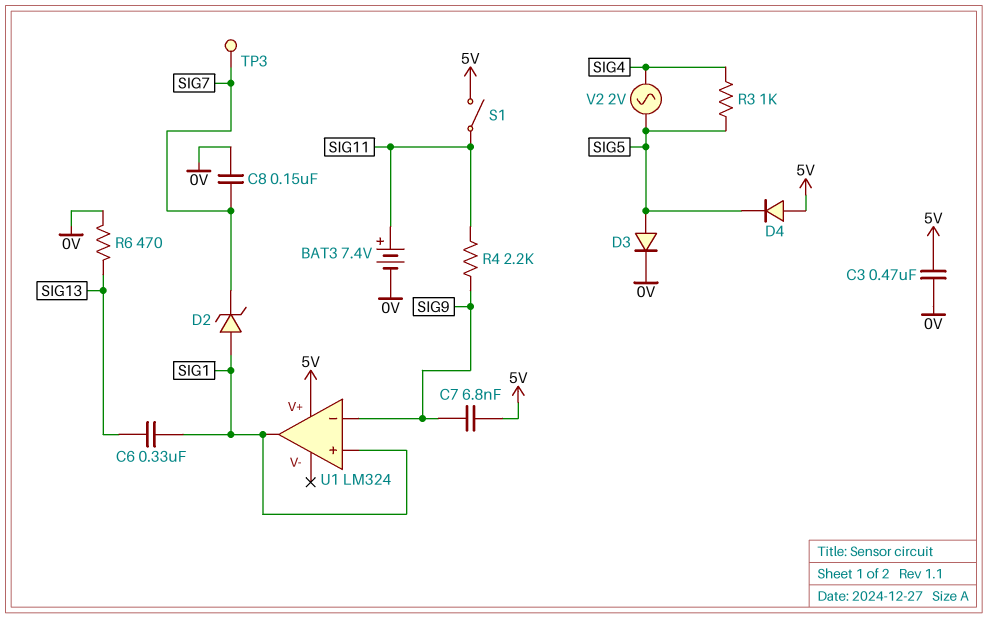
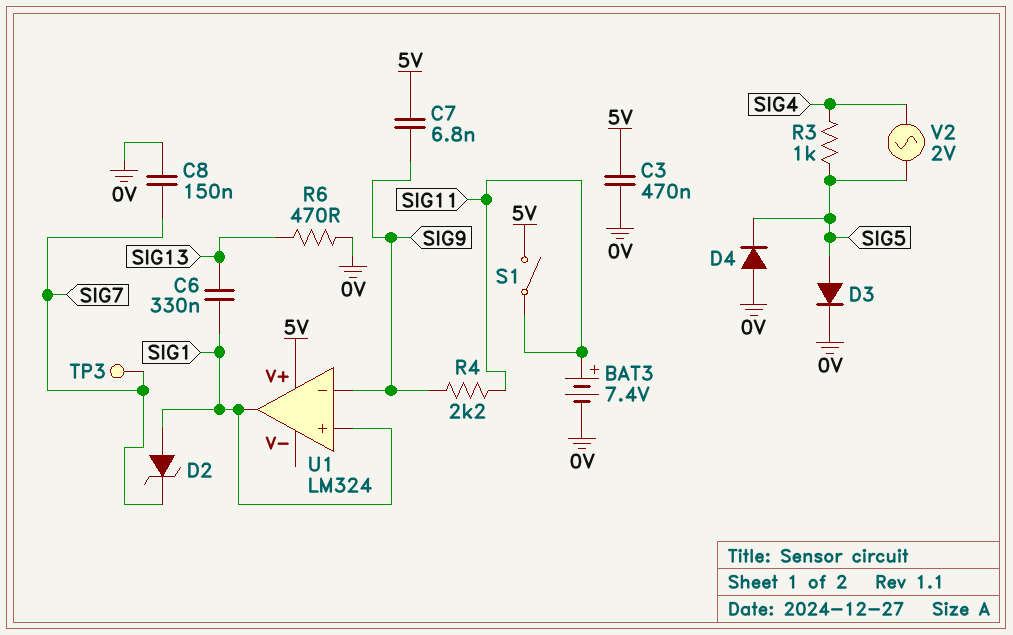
D4: diode (A 5V, K SIG5) -> diode (A 0V, K SIG5)

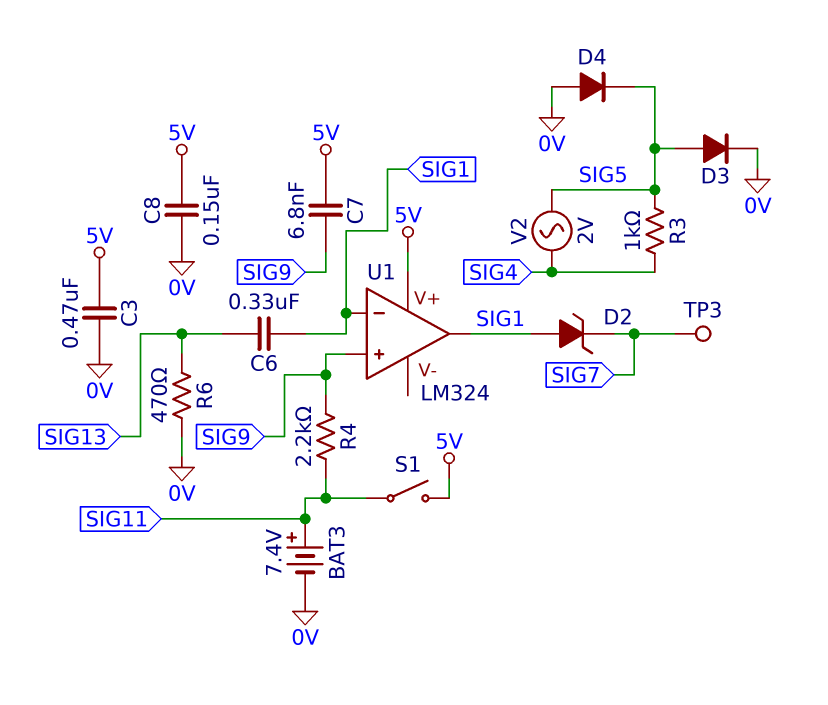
C8: 150nF (0V, SIG7) -> 150nF (0V, 5V)
U1 pin in+: SIG1 -> SIG9
U1 pin in-: SIG9 -> SIG1

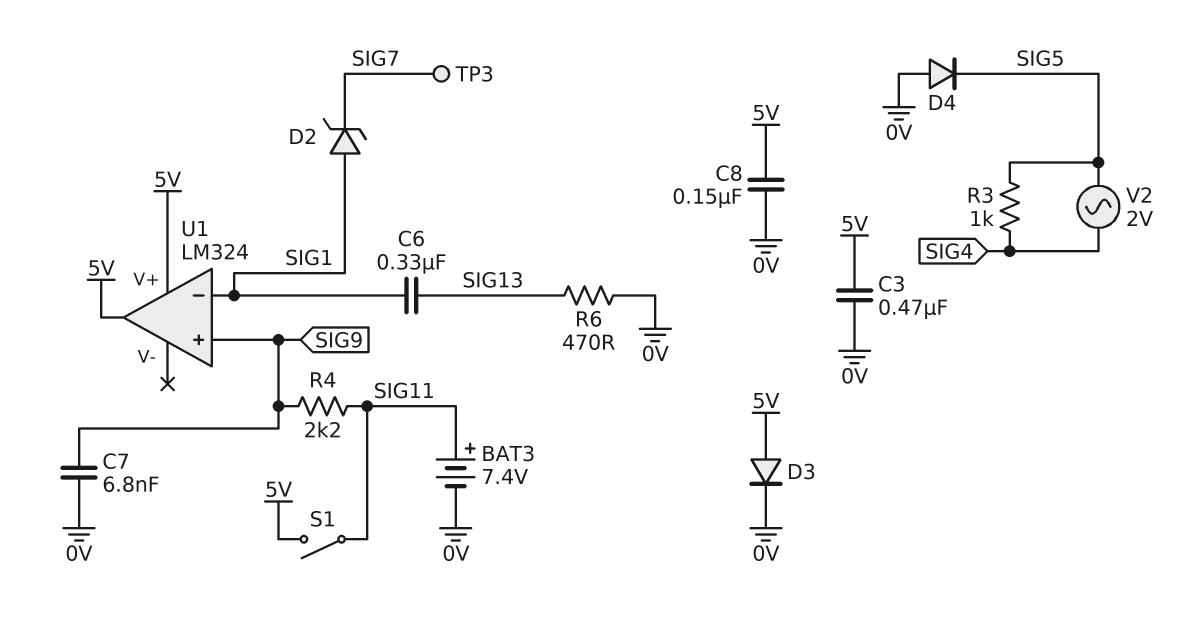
C7: 6.8nF (5V, SIG9) -> 6.8nF (0V, SIG9)
D3: diode (A SIG5, K 0V) -> diode (A 5V, K 0V)
U1 pin out: SIG1 -> 5V

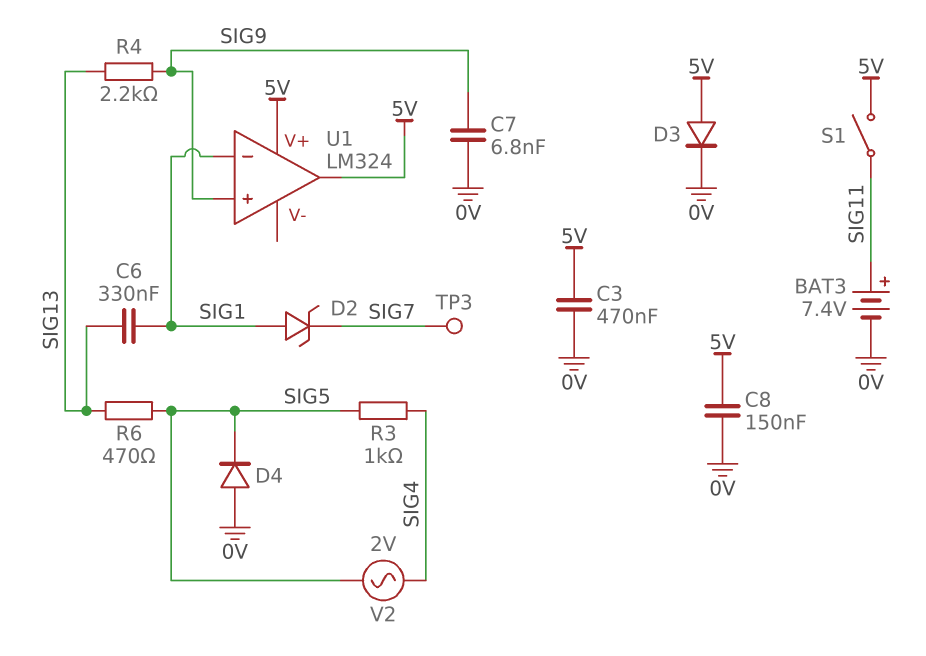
R4: 2.2k (SIG9, SIG11) -> 2.2k (SIG9, SIG13)
R6: 470 (0V, SIG13) -> 470 (SIG5, SIG13)

